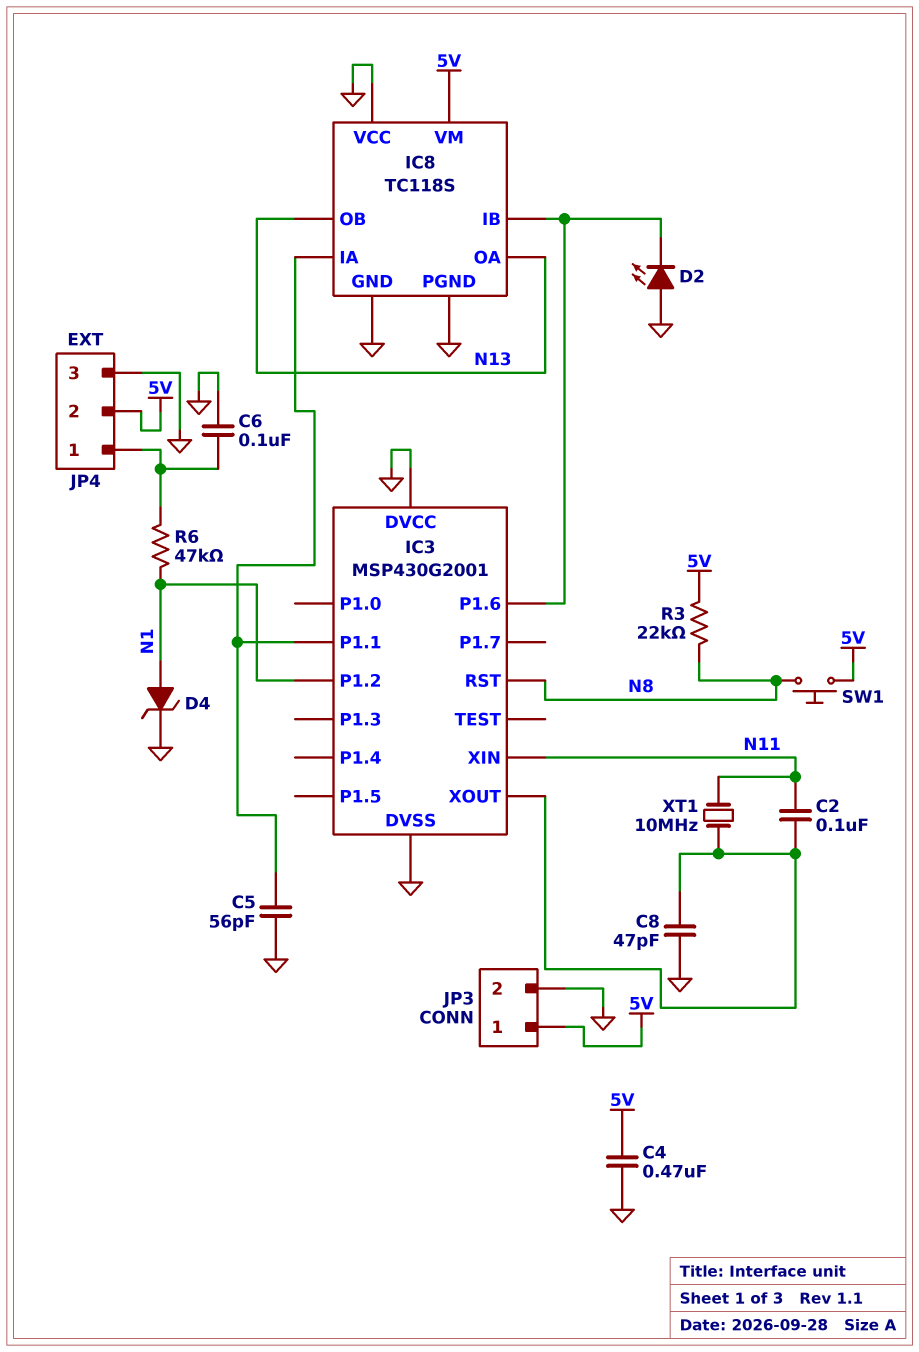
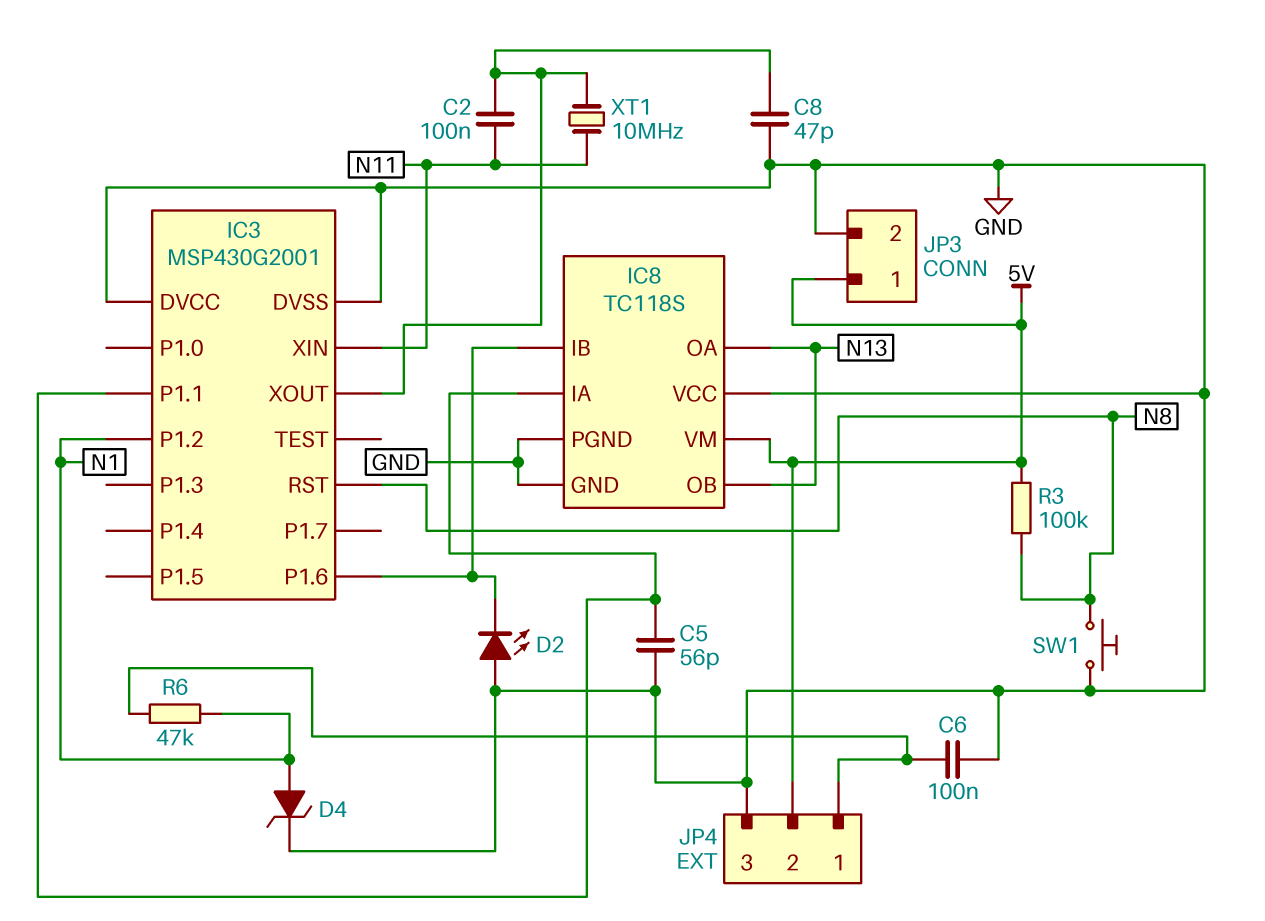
C4: 470nF (5V, GND) -> none
R3: 22k (5V, N8) -> 100k (5V, N8)
SW1: button (5V, N8) -> button (GND, N8)

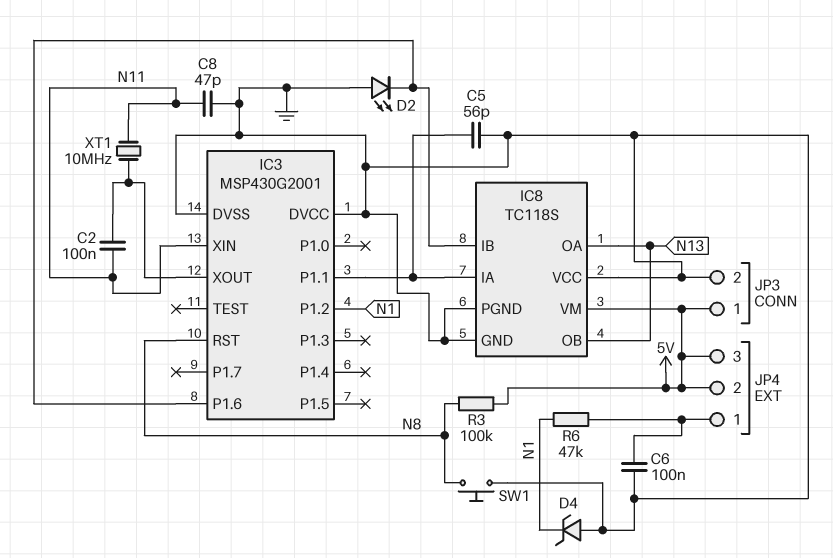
C8: 47pF (GND, IC3/XOUT) -> 47pF (GND, N11)
D4: zener (A N1, K GND) -> zener (A GND, K N1)
JP4 pin 3: GND -> 5V

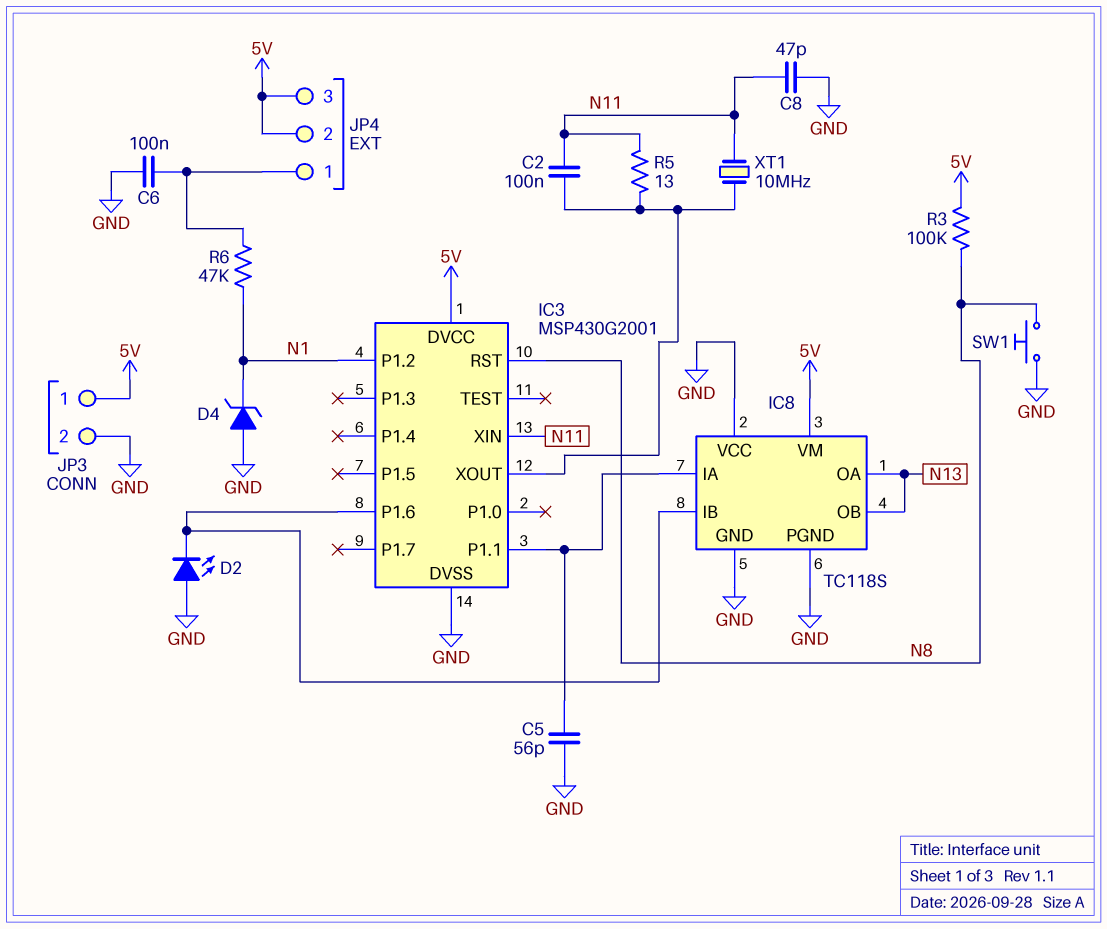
IC3 pin DVCC: GND -> 5V
R5: none -> 13 (IC3/XOUT, N11)

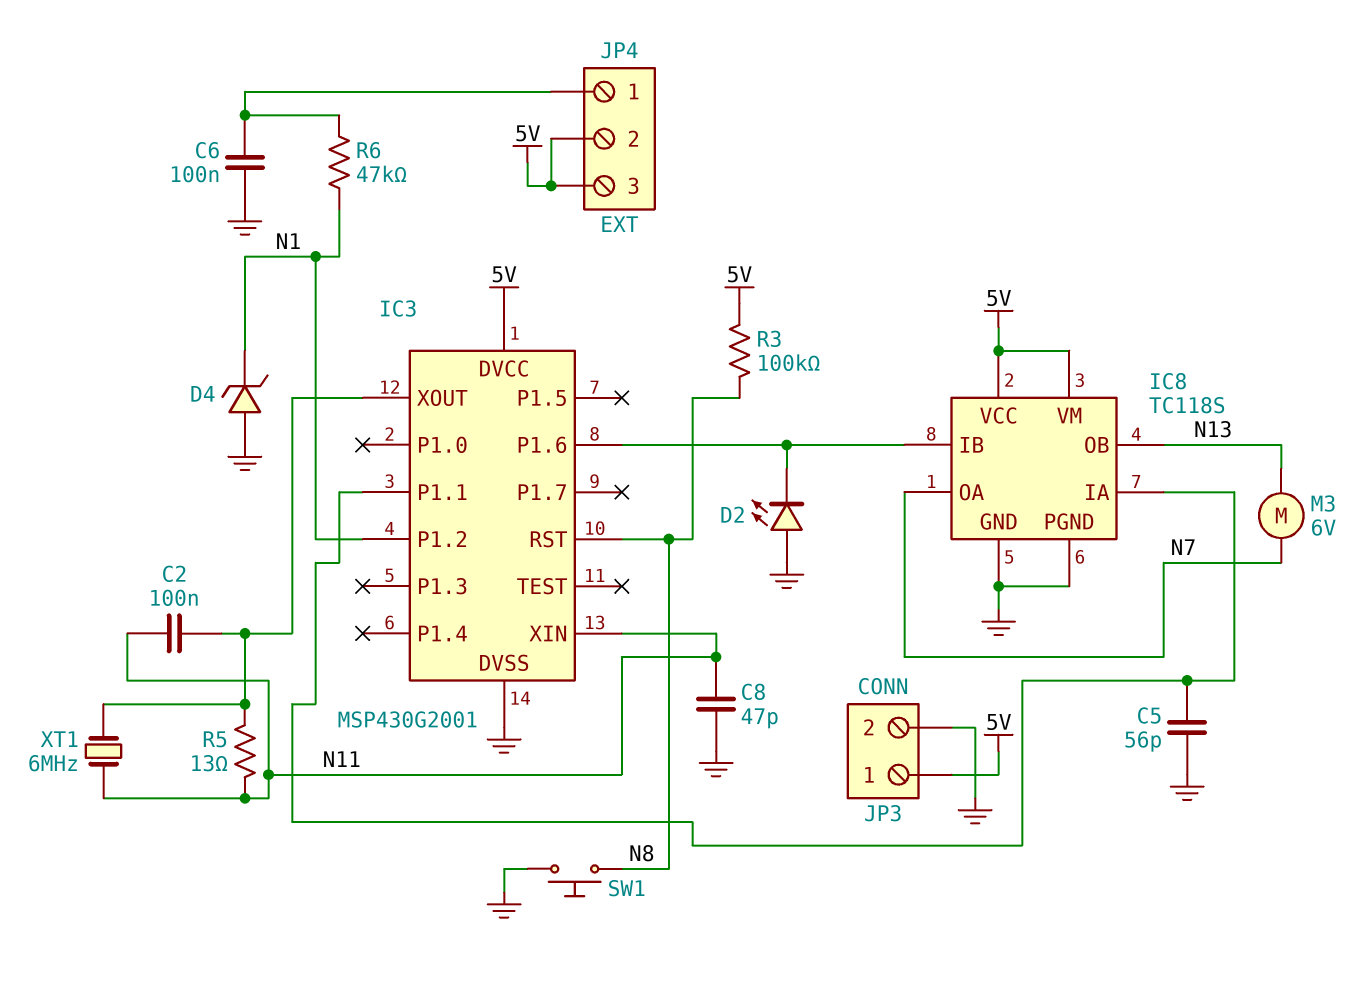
IC8 pin OA: N13 -> N7
IC8 pin VCC: GND -> 5V
M3: none -> motor 6V (N7, N13)
XT1: 10MHz (IC3/XOUT, N11) -> 6MHz (IC3/XOUT, N11)

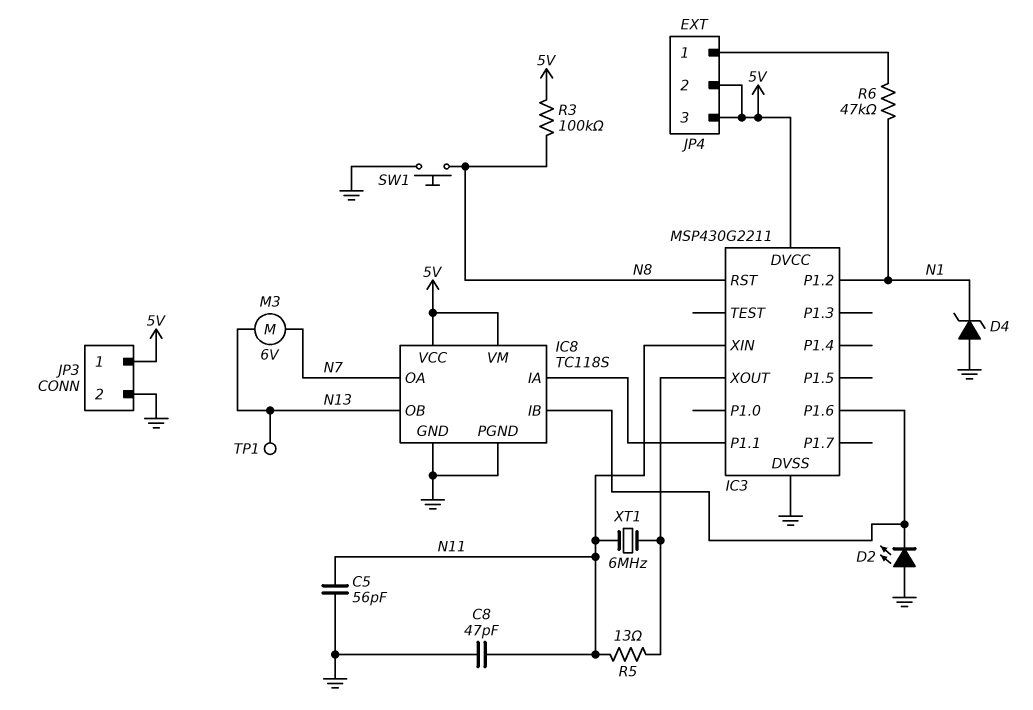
C2: 100nF (IC3/XOUT, N11) -> none
C5: 56pF (GND, IC3/P1.1) -> 56pF (GND, N11)
C6: 100nF (GND, JP4/1) -> none
IC3: MSP430G2001 -> MSP430G2211
TP1: none -> test point (N13)

